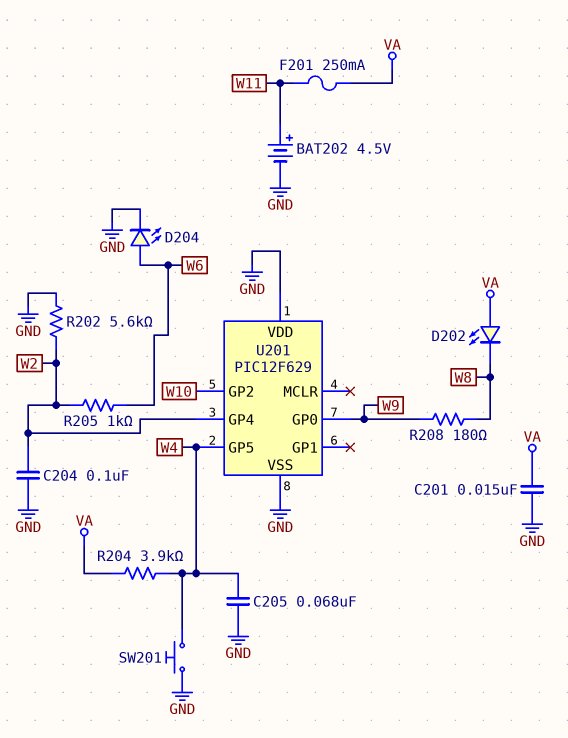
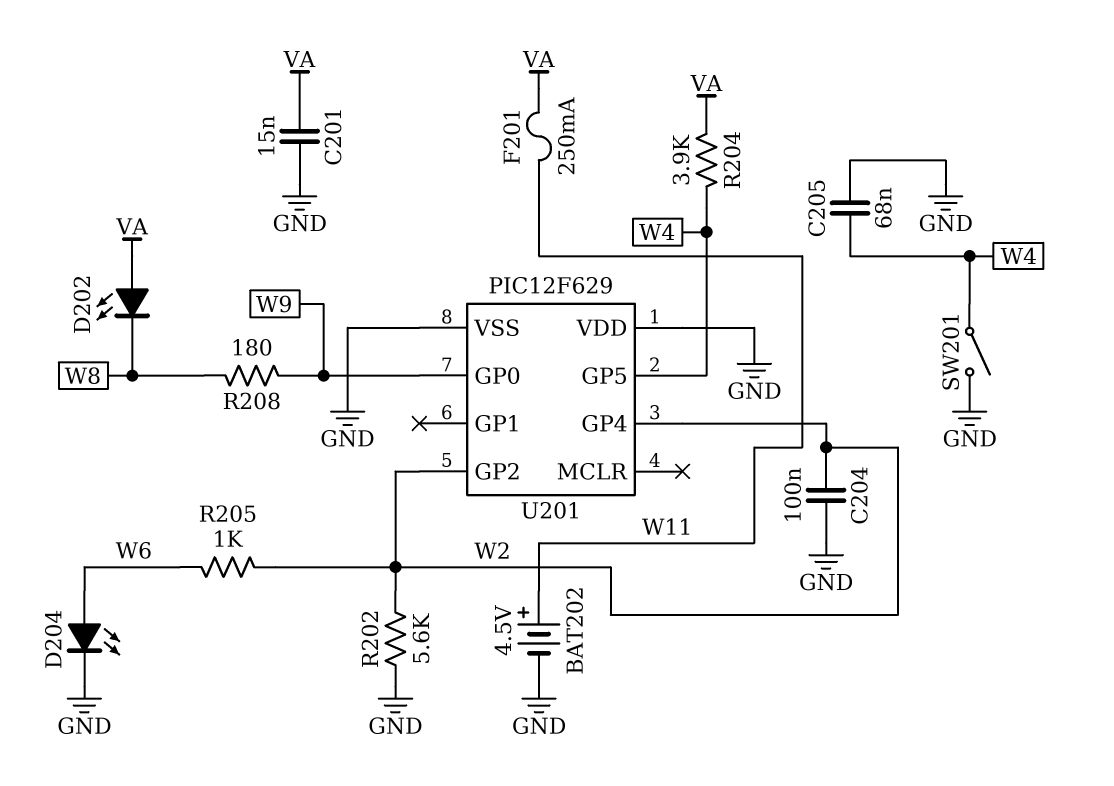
SW201: button (GND, W4) -> switch (GND, W4)
U201 pin GP2: W10 -> W2

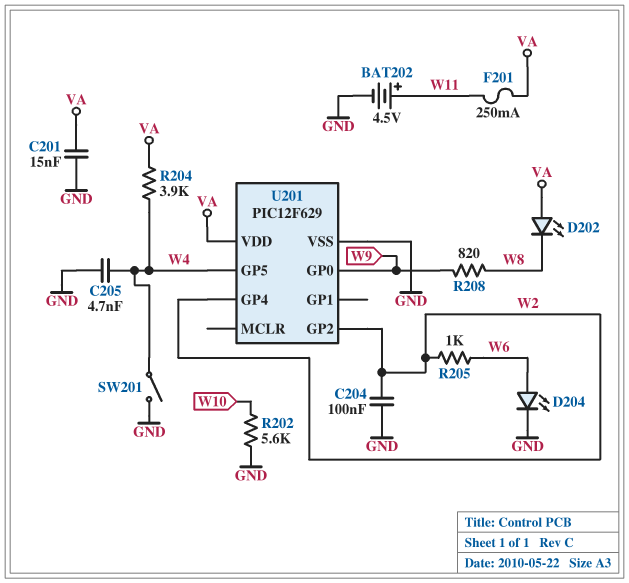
C205: 68nF (GND, W4) -> 4.7nF (GND, W4)
R202: 5.6k (GND, W2) -> 5.6k (GND, W10)
R208: 180 (W8, W9) -> 820 (W8, W9)
U201 pin VDD: GND -> VA

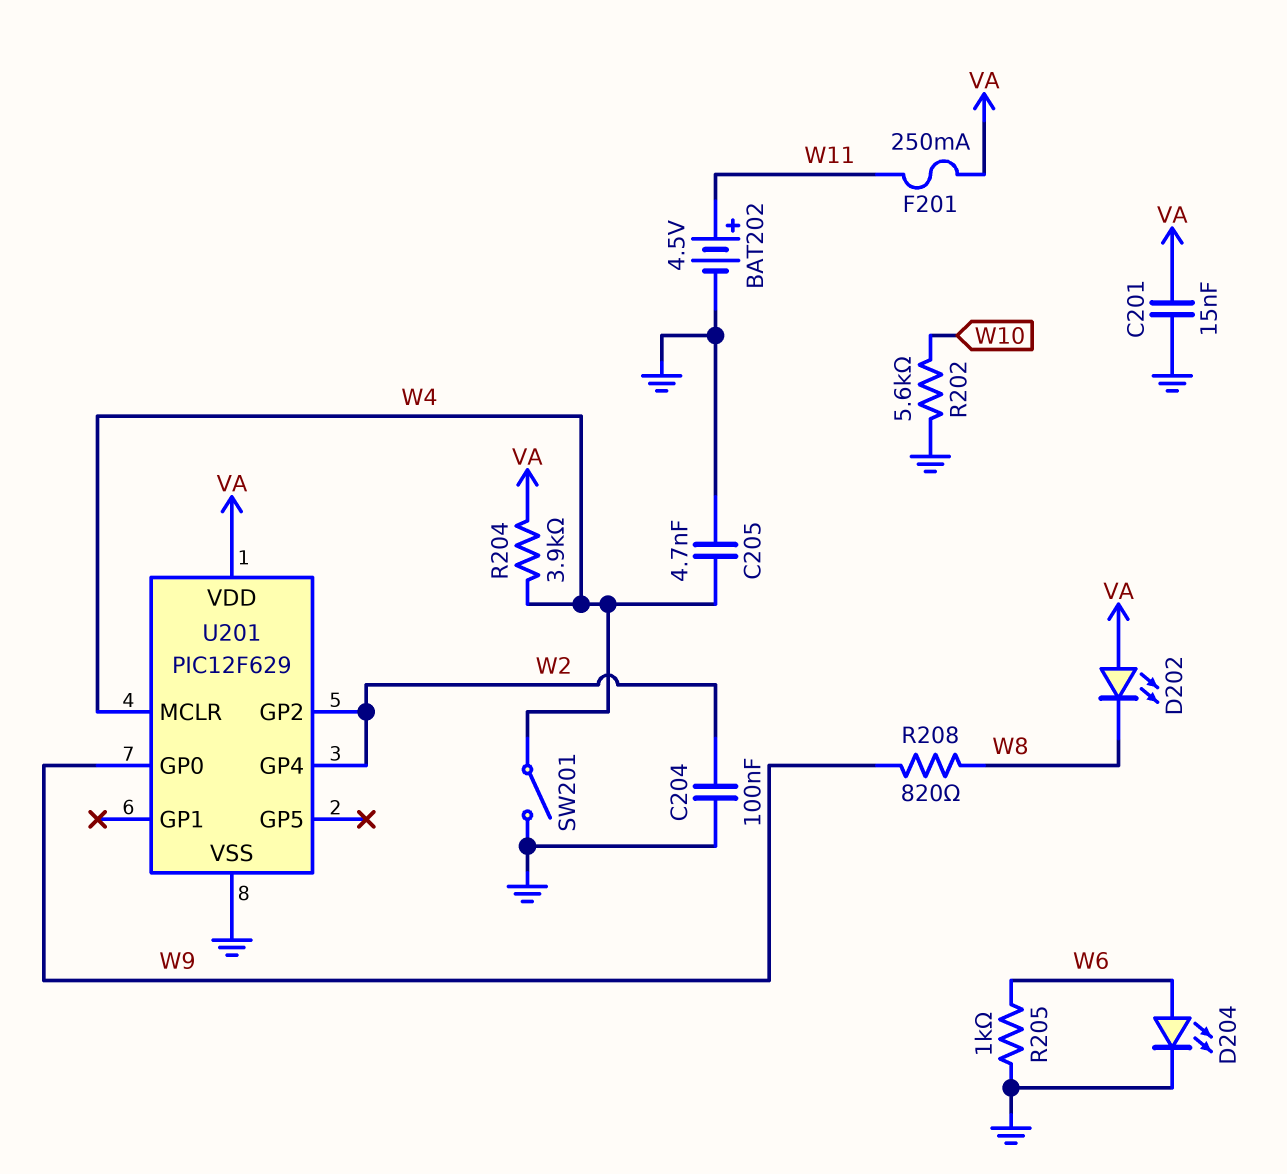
R205: 1k (W2, W6) -> 1k (GND, W6)
U201 pin GP5: W4 -> none
U201 pin MCLR: none -> W4

